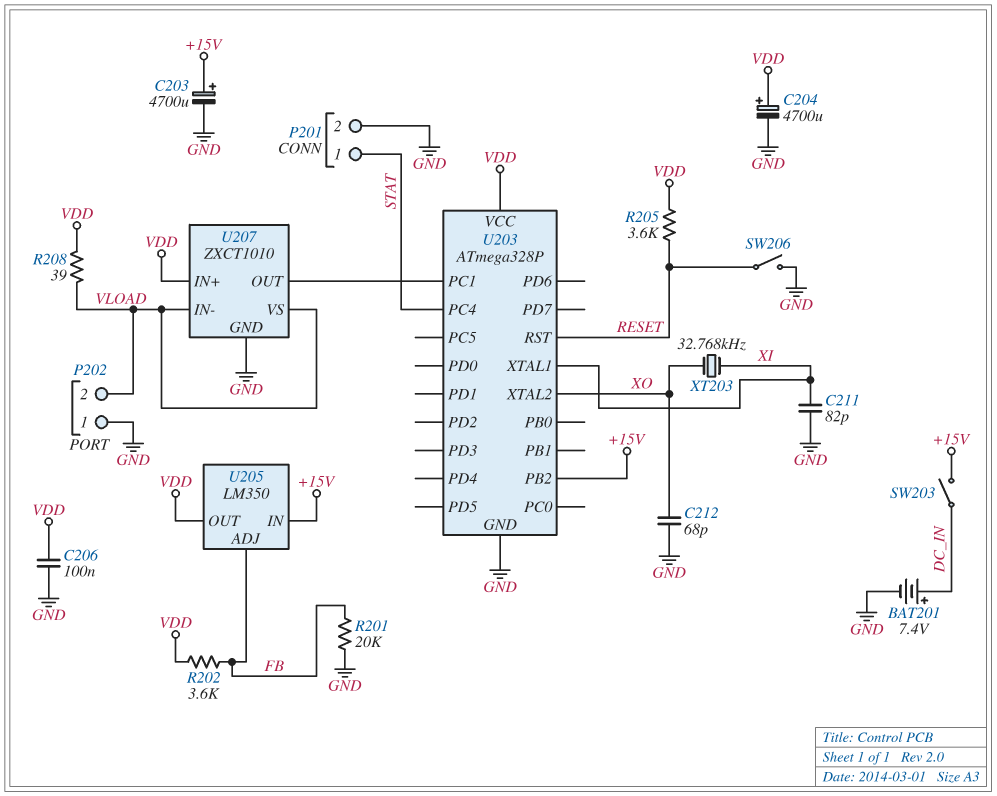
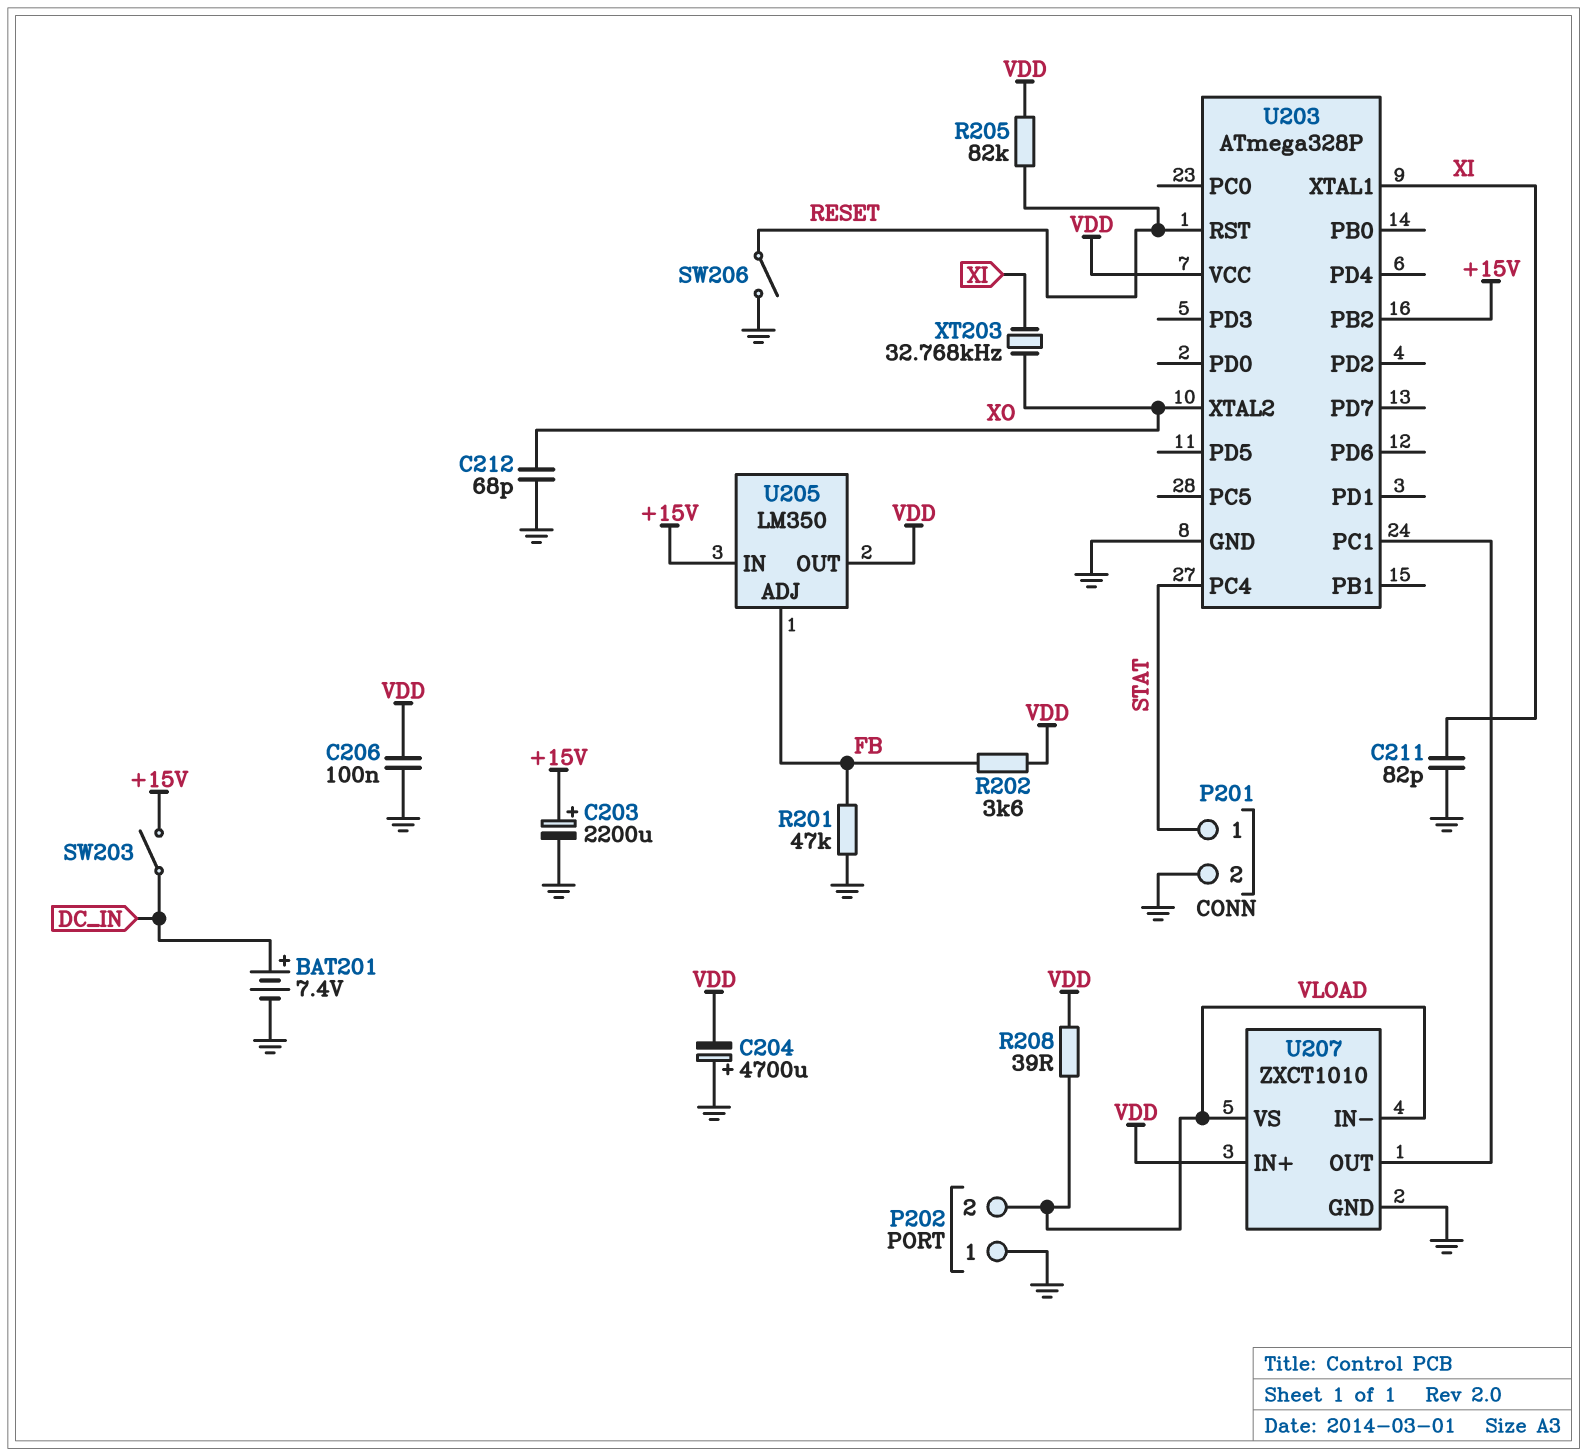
C203: 4700uF (plus +15V, minus GND) -> 2200uF (plus +15V, minus GND)
C204: 4700uF (plus VDD, minus GND) -> 4700uF (plus GND, minus VDD)
R201: 20k (FB, GND) -> 47k (FB, GND)
R205: 3.6k (RESET, VDD) -> 82k (RESET, VDD)

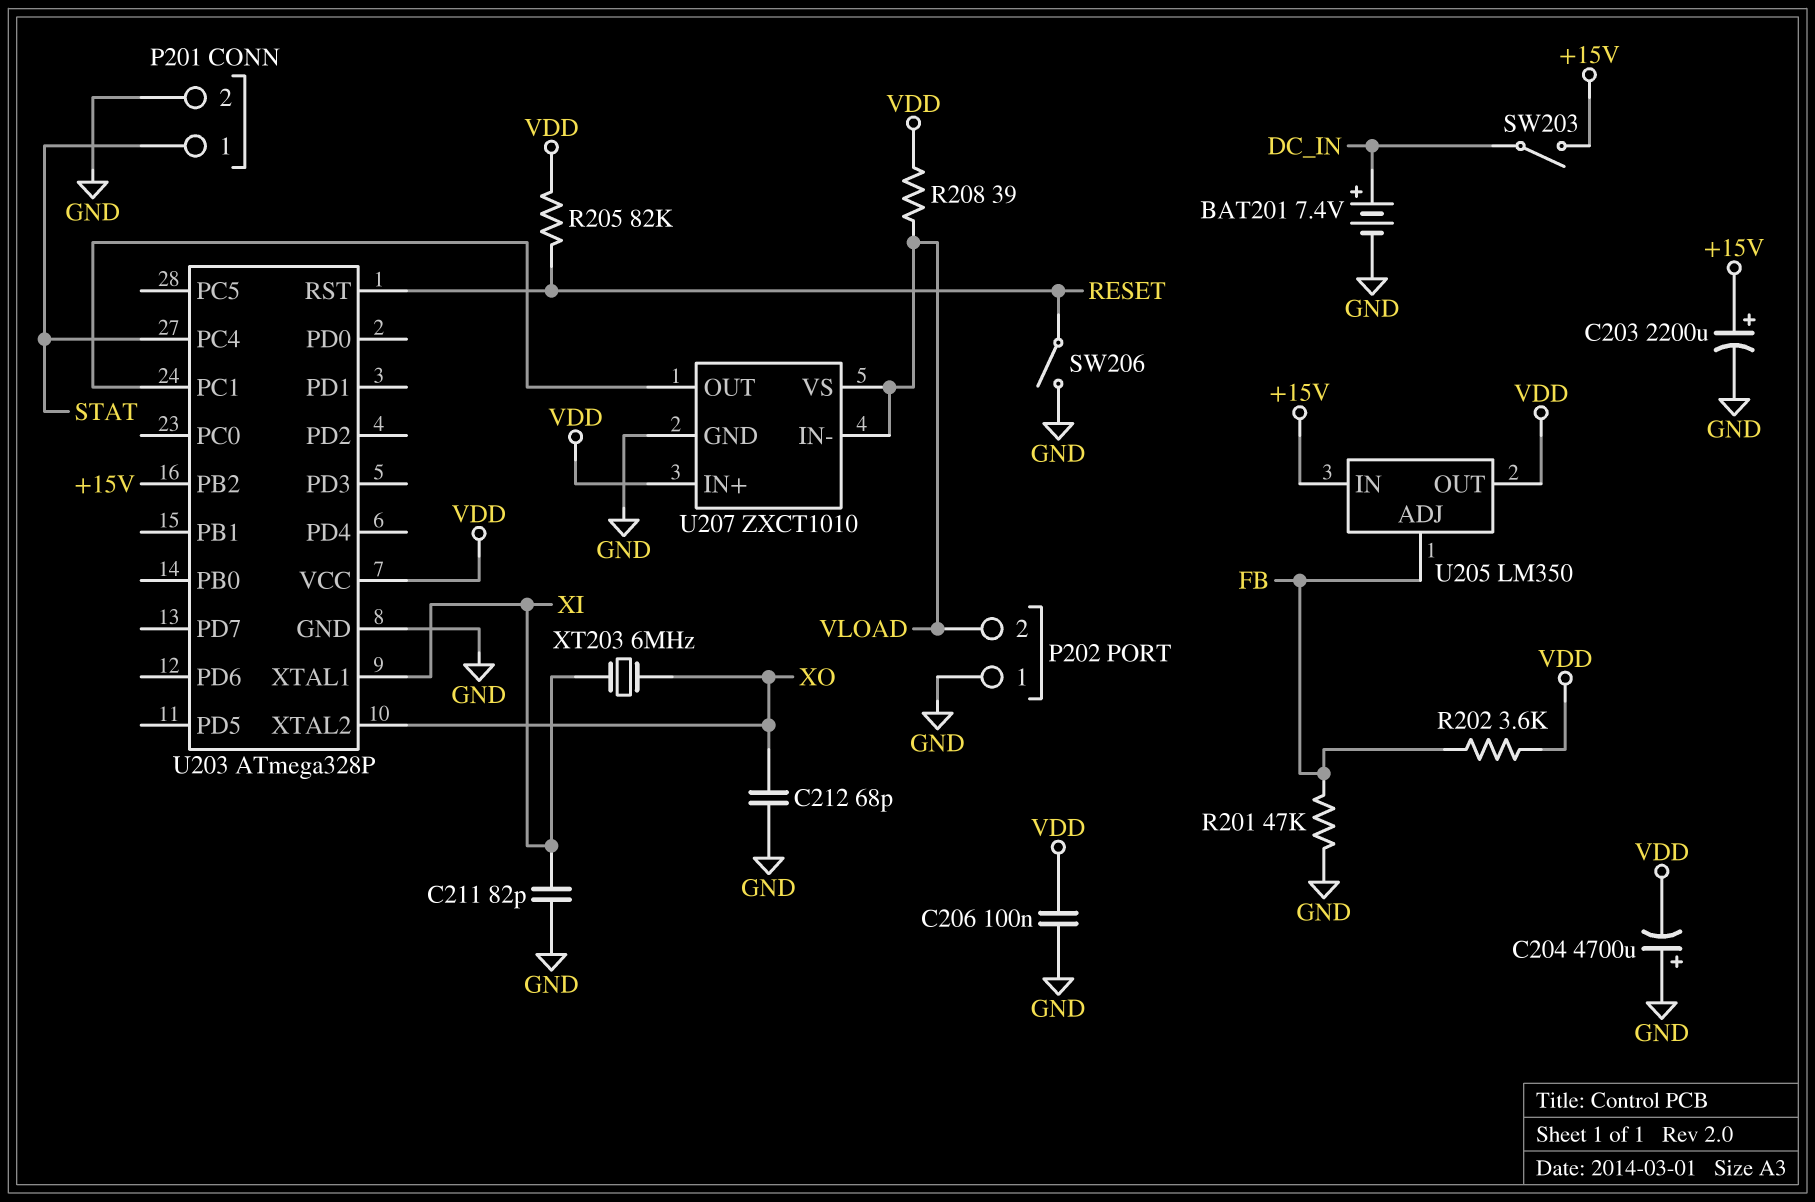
XT203: 32.768kHz (XI, XO) -> 6MHz (XI, XO)

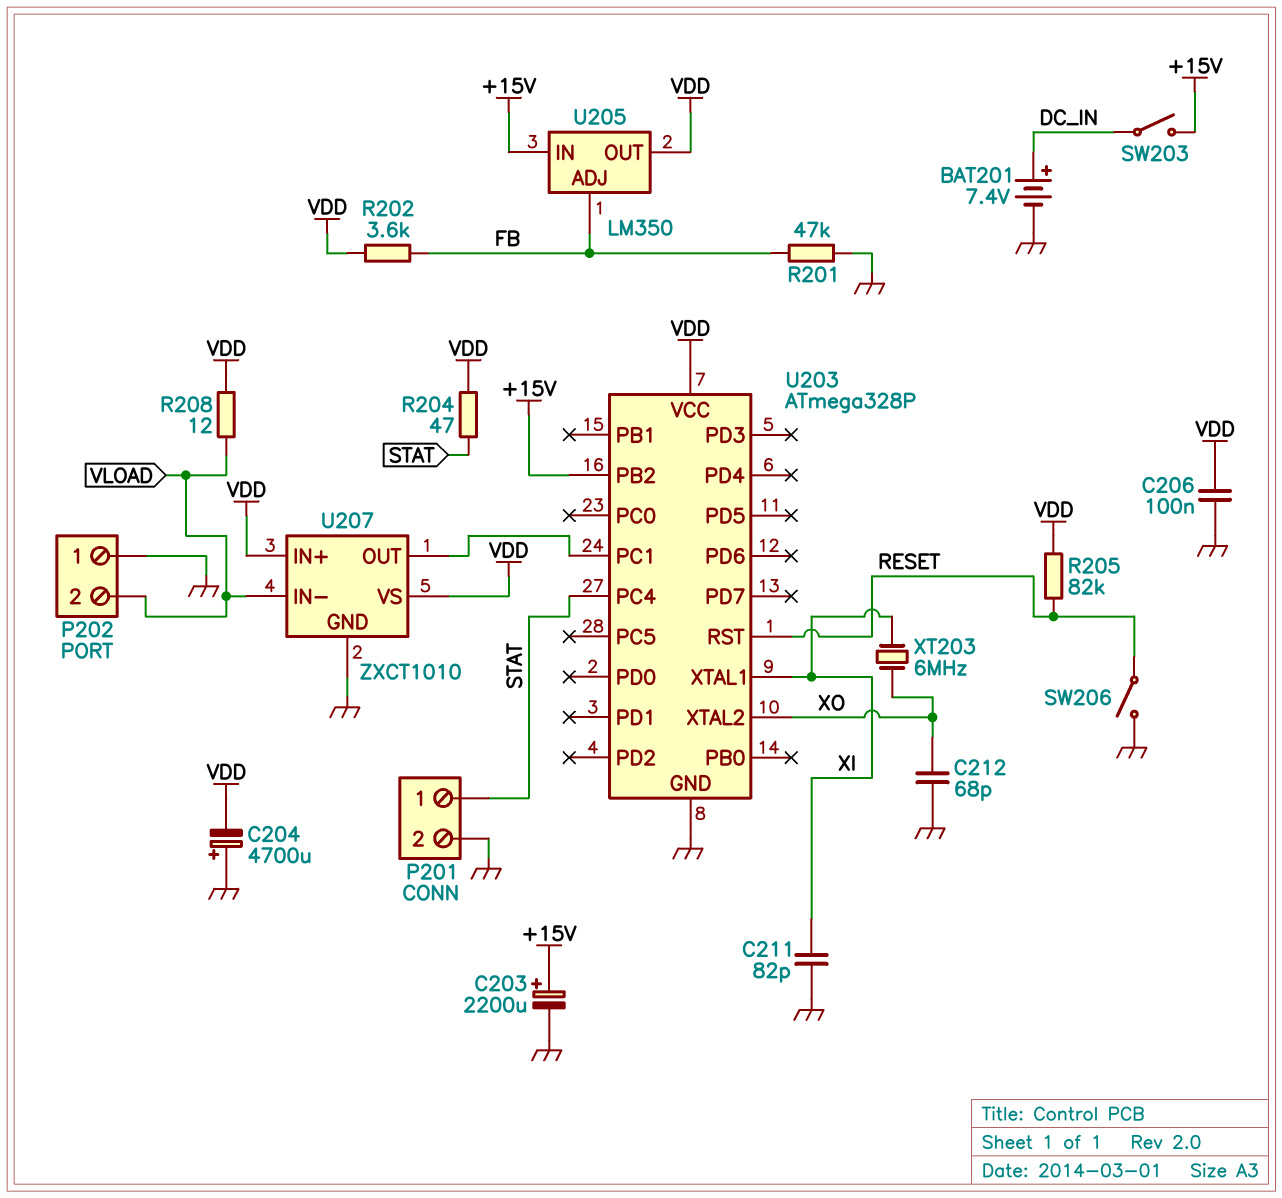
R204: none -> 47 (STAT, VDD)
R208: 39 (VDD, VLOAD) -> 12 (VDD, VLOAD)
U207 pin VS: VLOAD -> VDD

